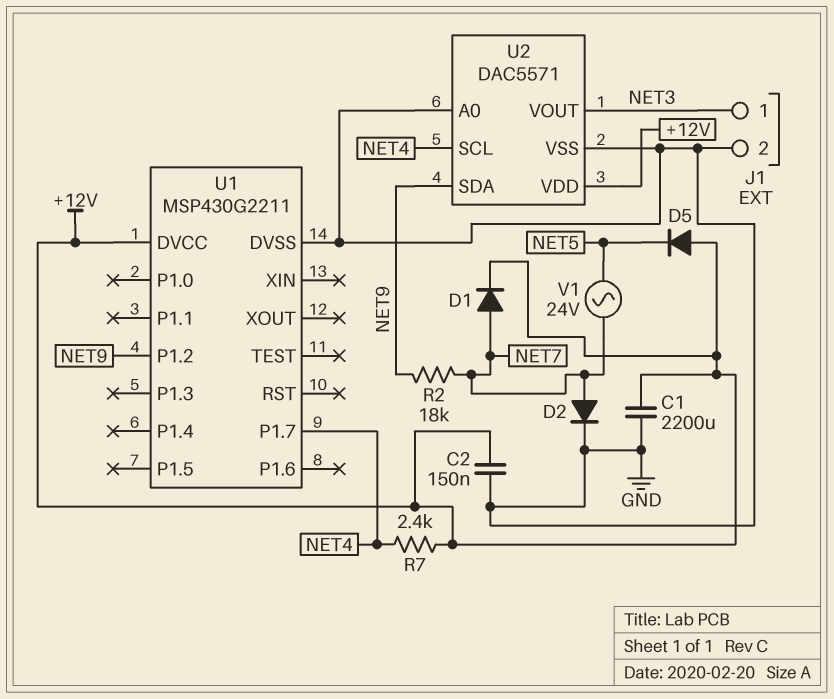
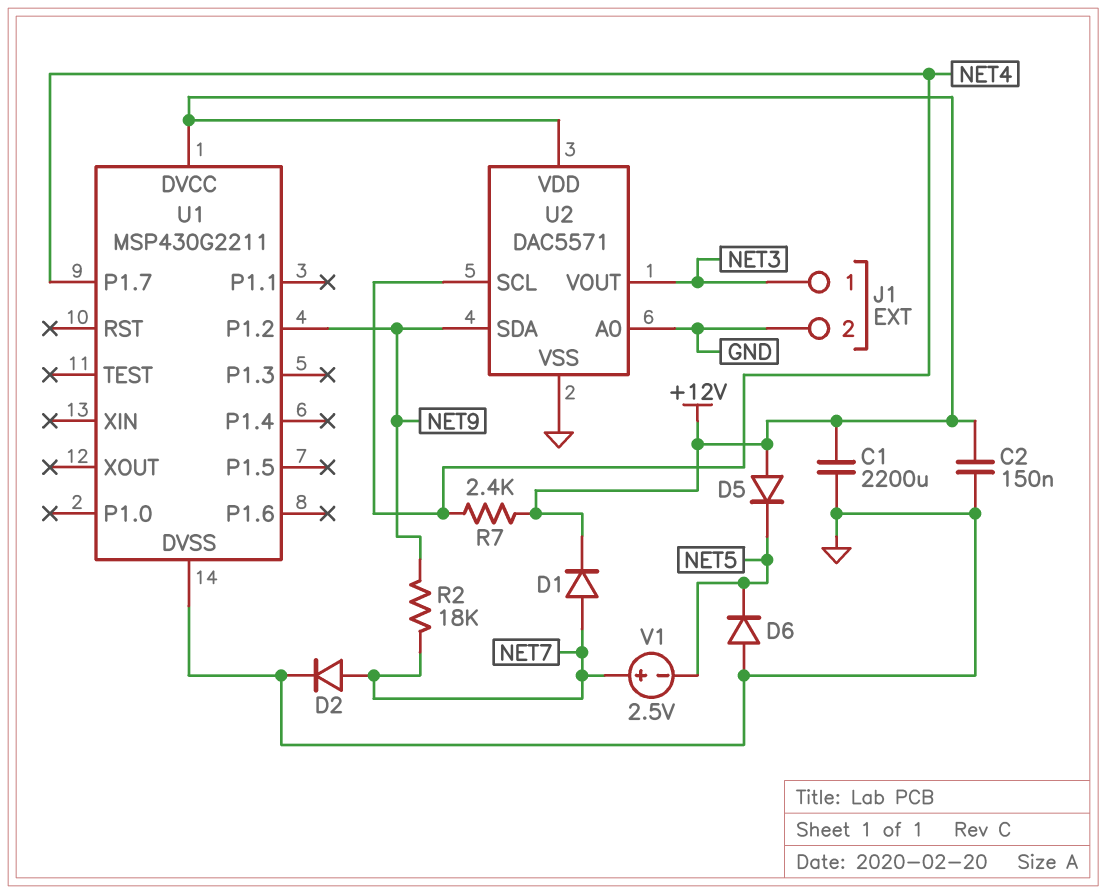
D6: none -> diode (A GND, K NET5)
V1: AC 24V (NET5, NET7) -> 2.5V (plus NET7, minus NET5)

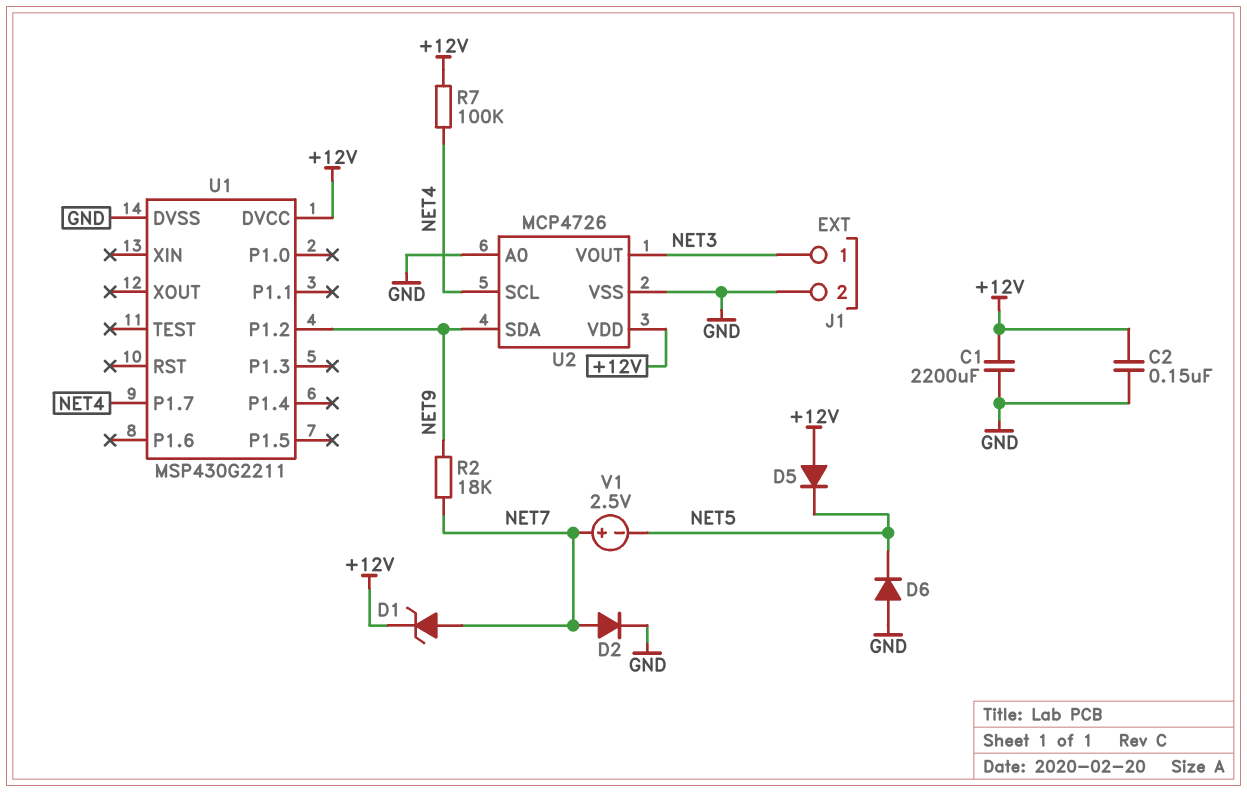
D1: diode (A NET7, K +12V) -> zener (A NET7, K +12V)
R7: 2.4k (+12V, NET4) -> 100k (+12V, NET4)
U2: DAC5571 -> MCP4726

